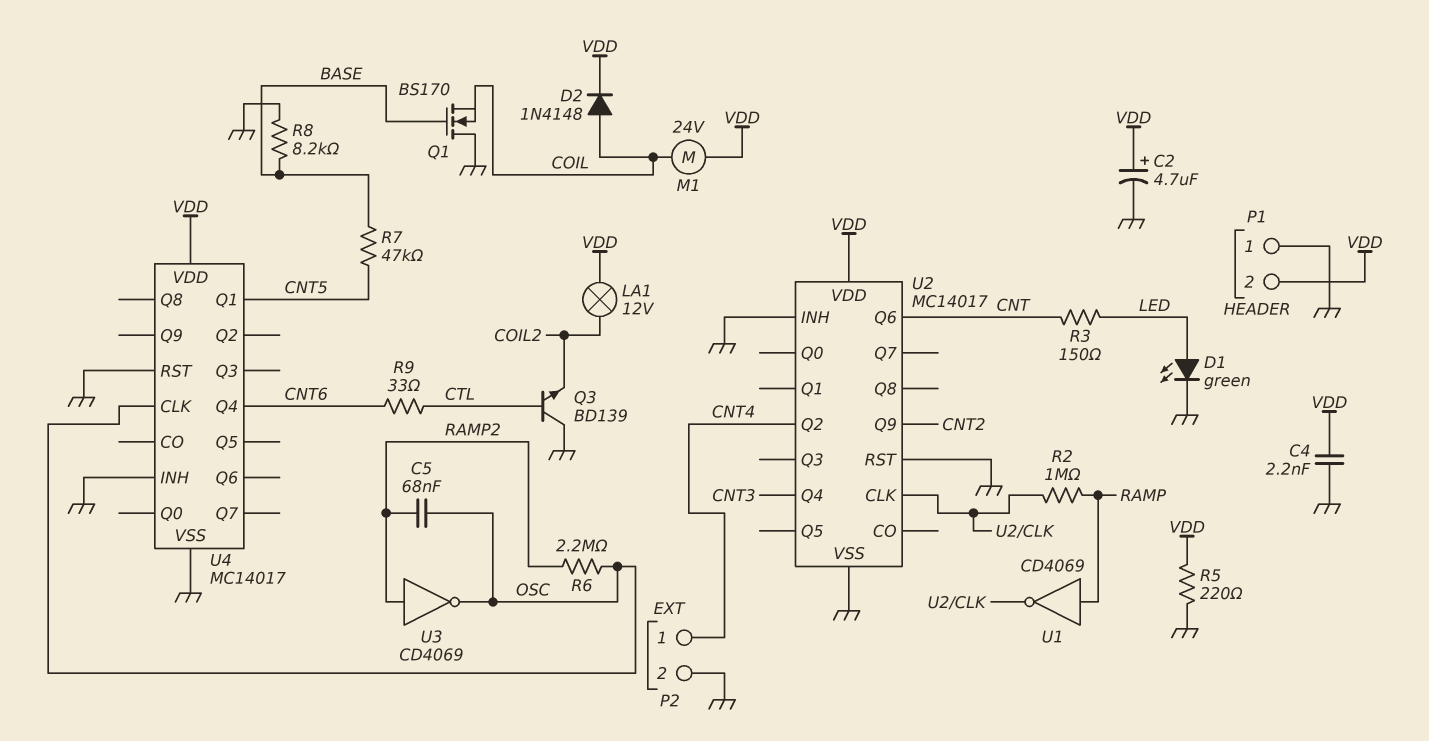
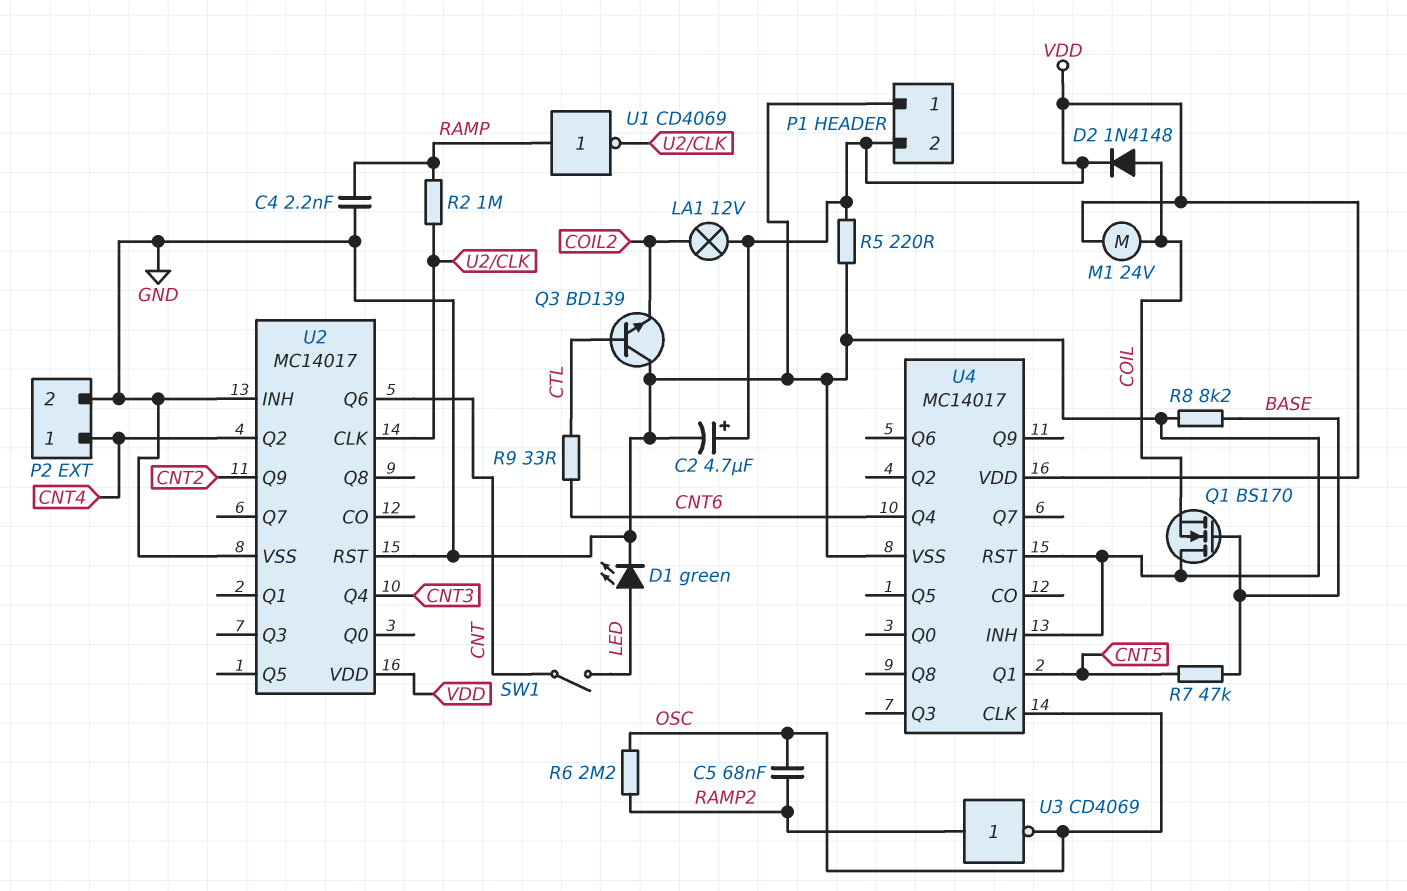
C4: 2.2nF (GND, VDD) -> 2.2nF (GND, RAMP)
R3: 150 (CNT, LED) -> none
SW1: none -> switch (CNT, LED)

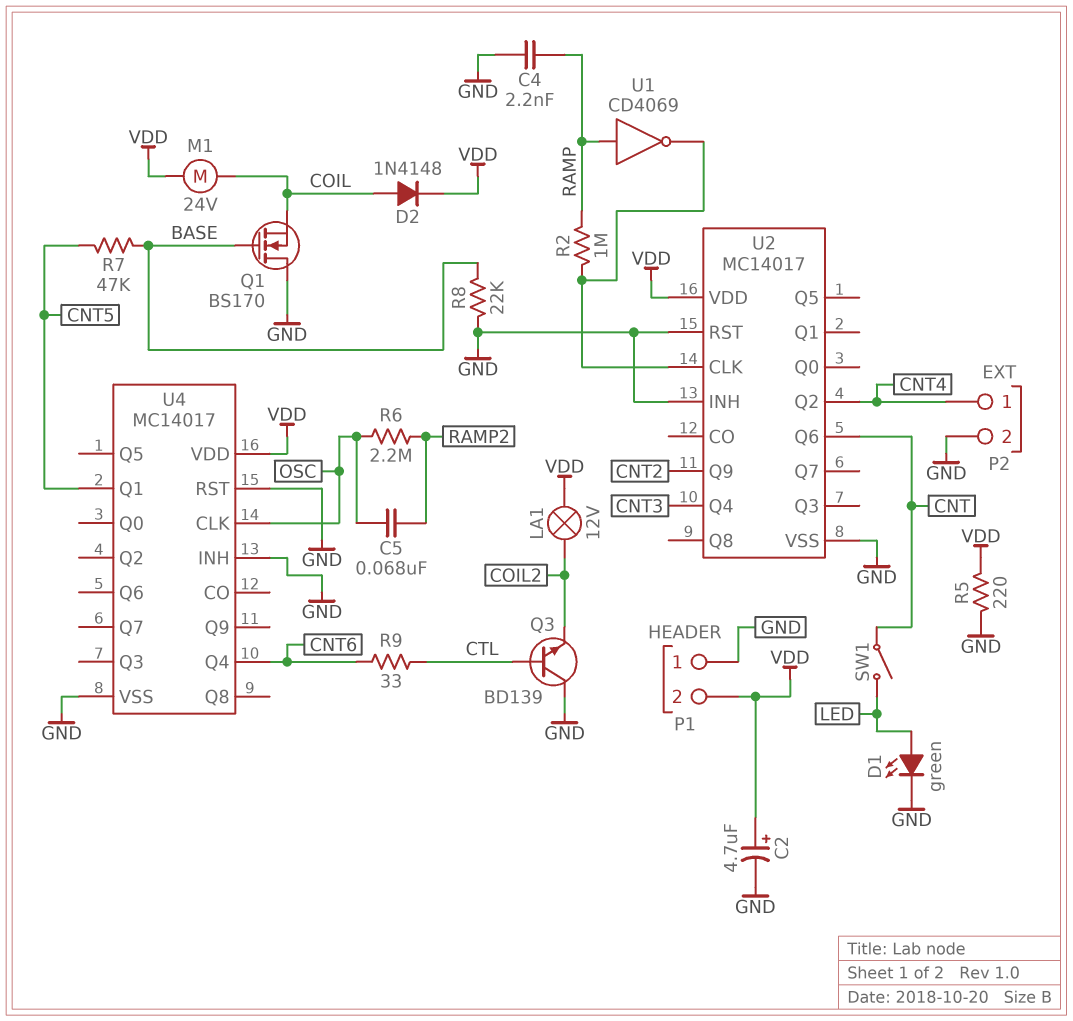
R8: 8.2k (BASE, GND) -> 22k (BASE, GND)
U3: NOT CD4069 (in RAMP2, out OSC) -> none

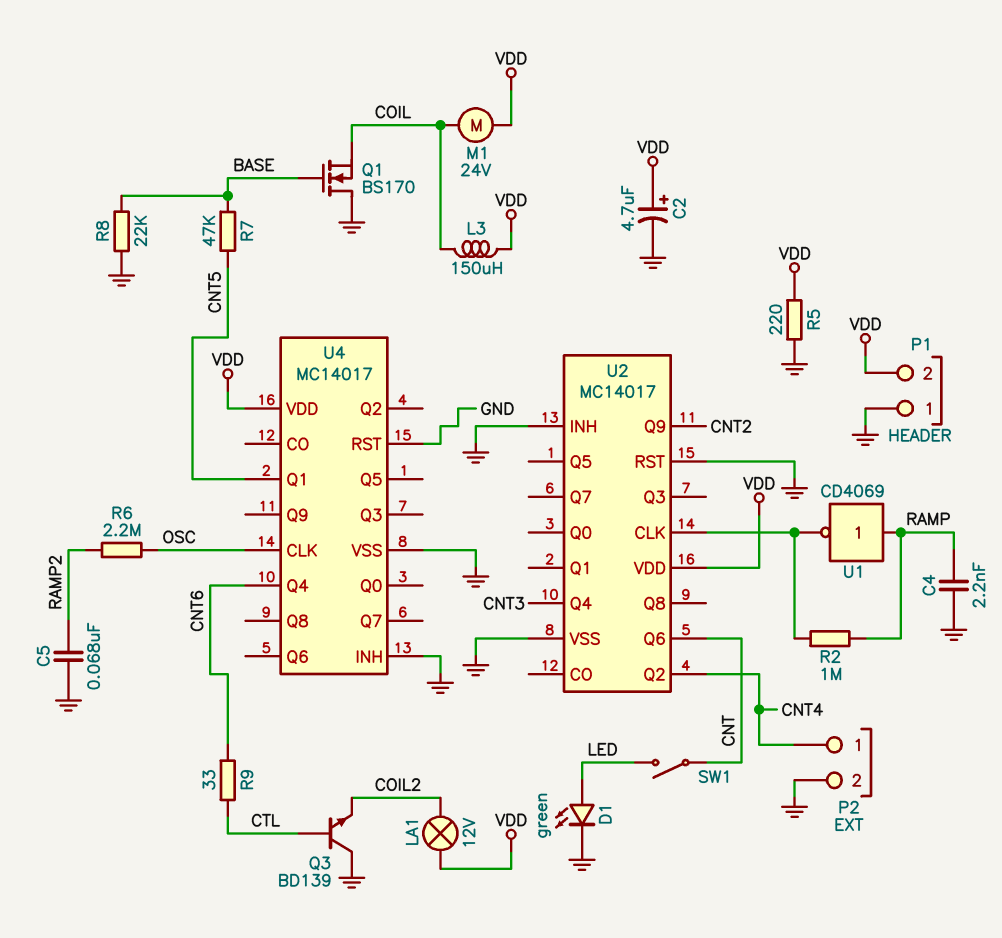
C5: 68nF (OSC, RAMP2) -> 68nF (GND, RAMP2)
D2: diode 1N4148 (A COIL, K VDD) -> none
L3: none -> 150uH (COIL, VDD)

